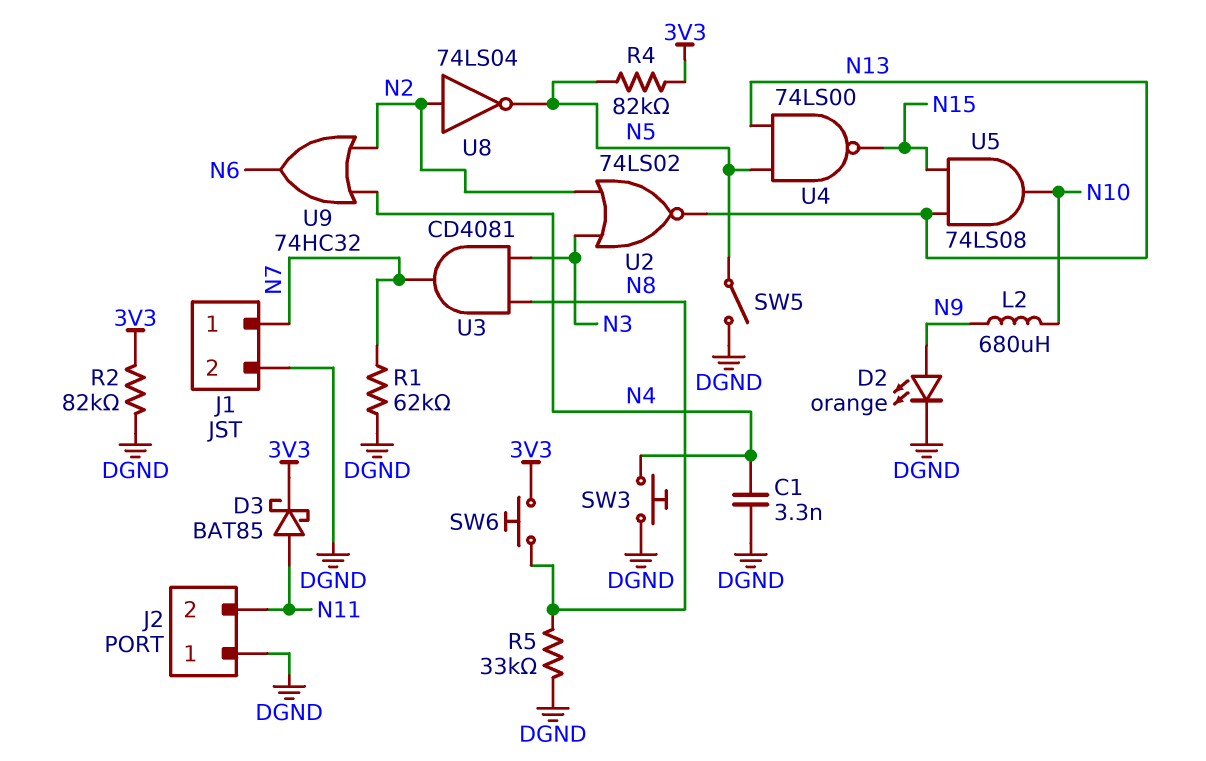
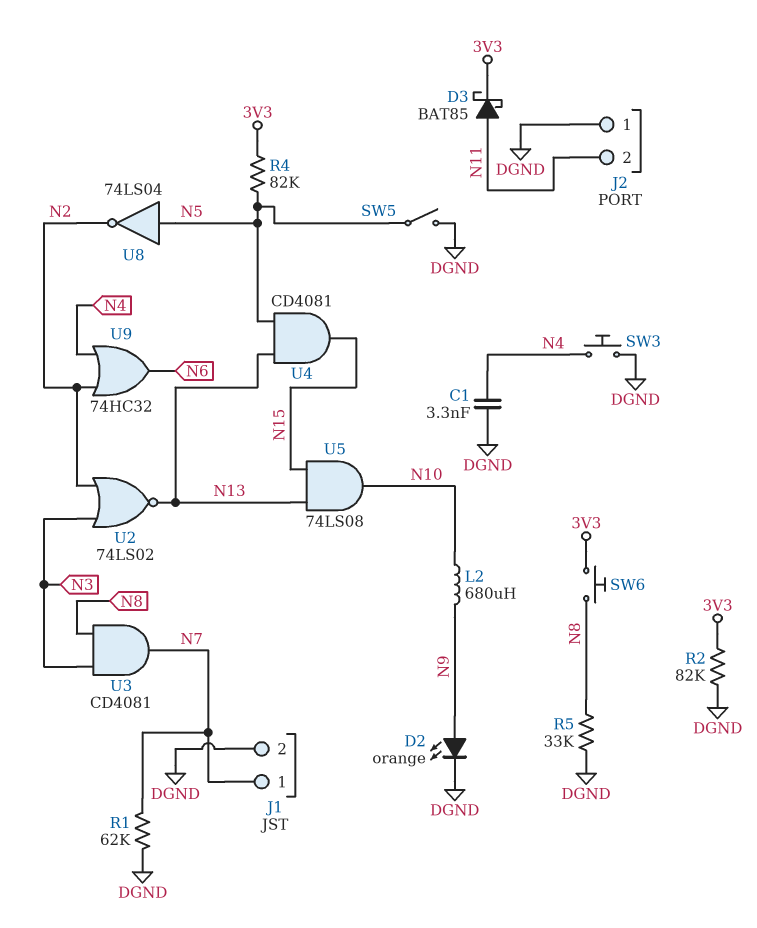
U4: NAND 74LS00 (in N5, in N13, out N15) -> AND CD4081 (in N5, in N13, out N15)
U8: NOT 74LS04 (in N2, out N5) -> NOT 74LS04 (in N5, out N2)

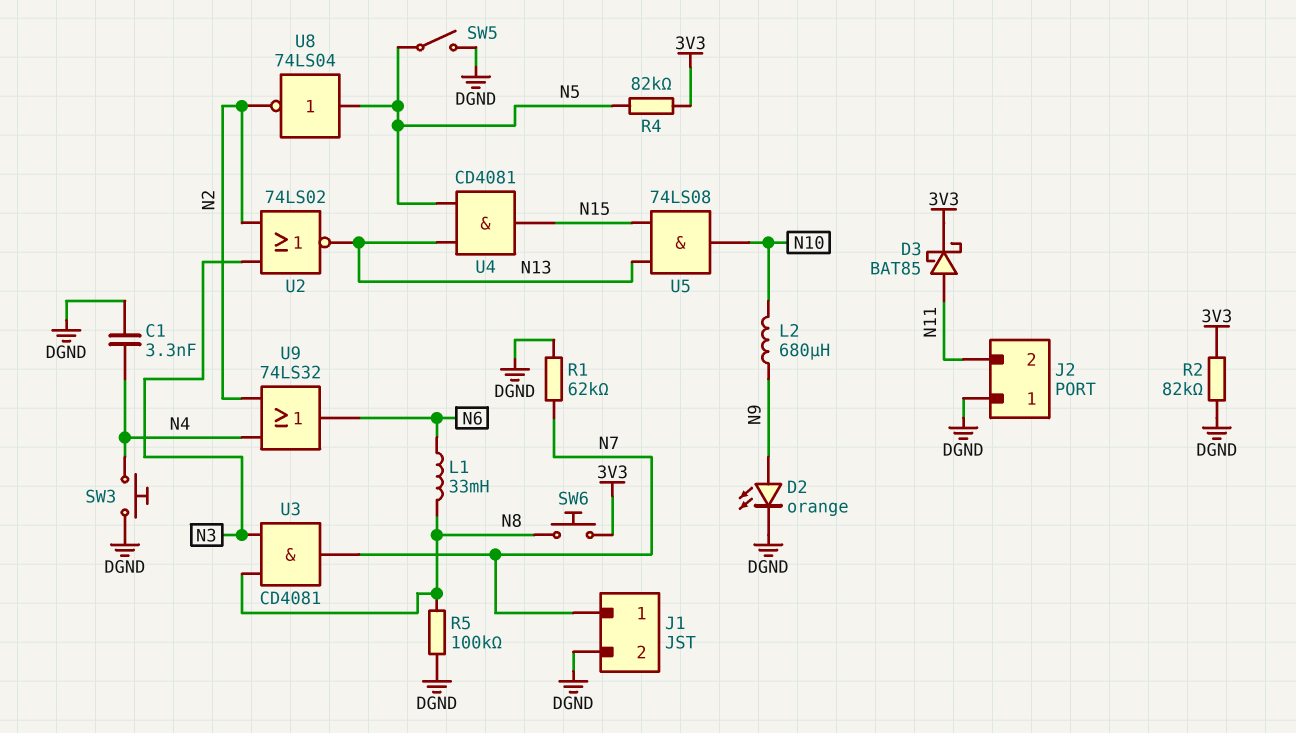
L1: none -> 33mH (N6, N8)
R5: 33k (DGND, N8) -> 100k (DGND, N8)
U9: OR 74HC32 (in N2, in N4, out N6) -> OR 74LS32 (in N2, in N4, out N6)

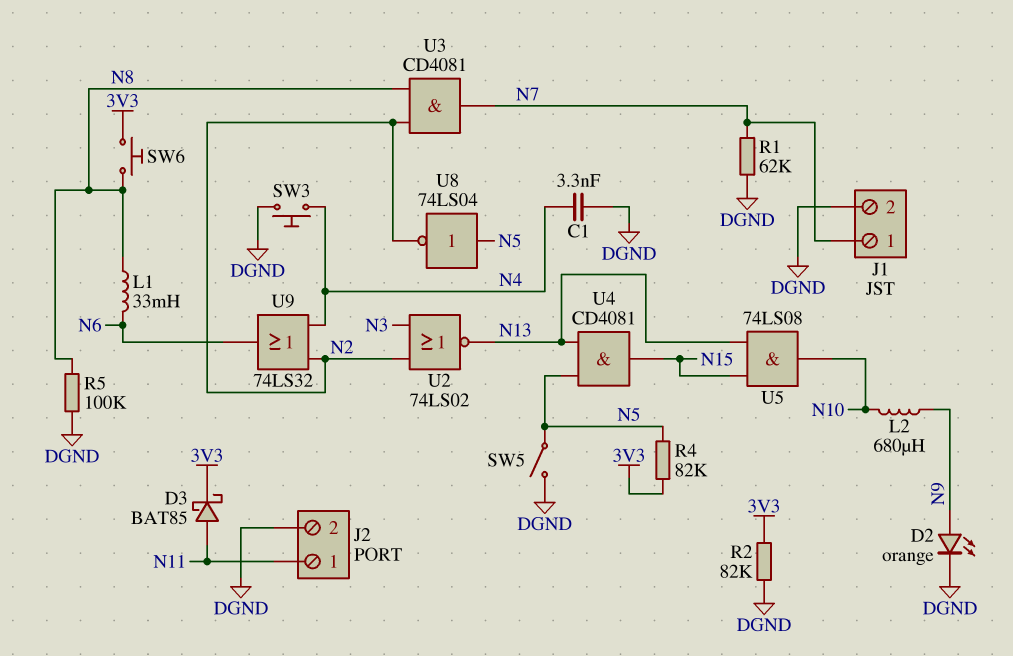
J2 pin 1: DGND -> N11
J2 pin 2: N11 -> DGND
U3: AND CD4081 (in N3, in N8, out N7) -> AND CD4081 (in N2, in N8, out N7)

